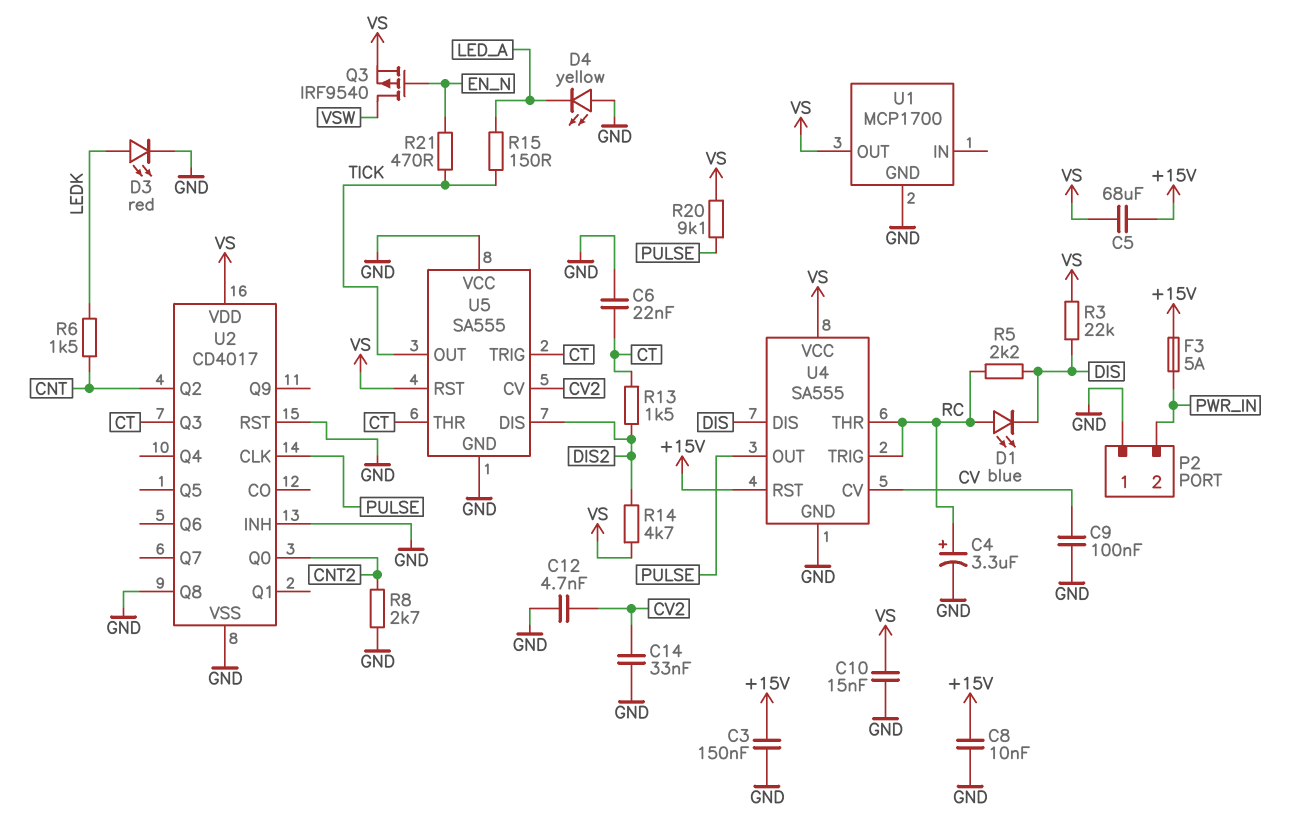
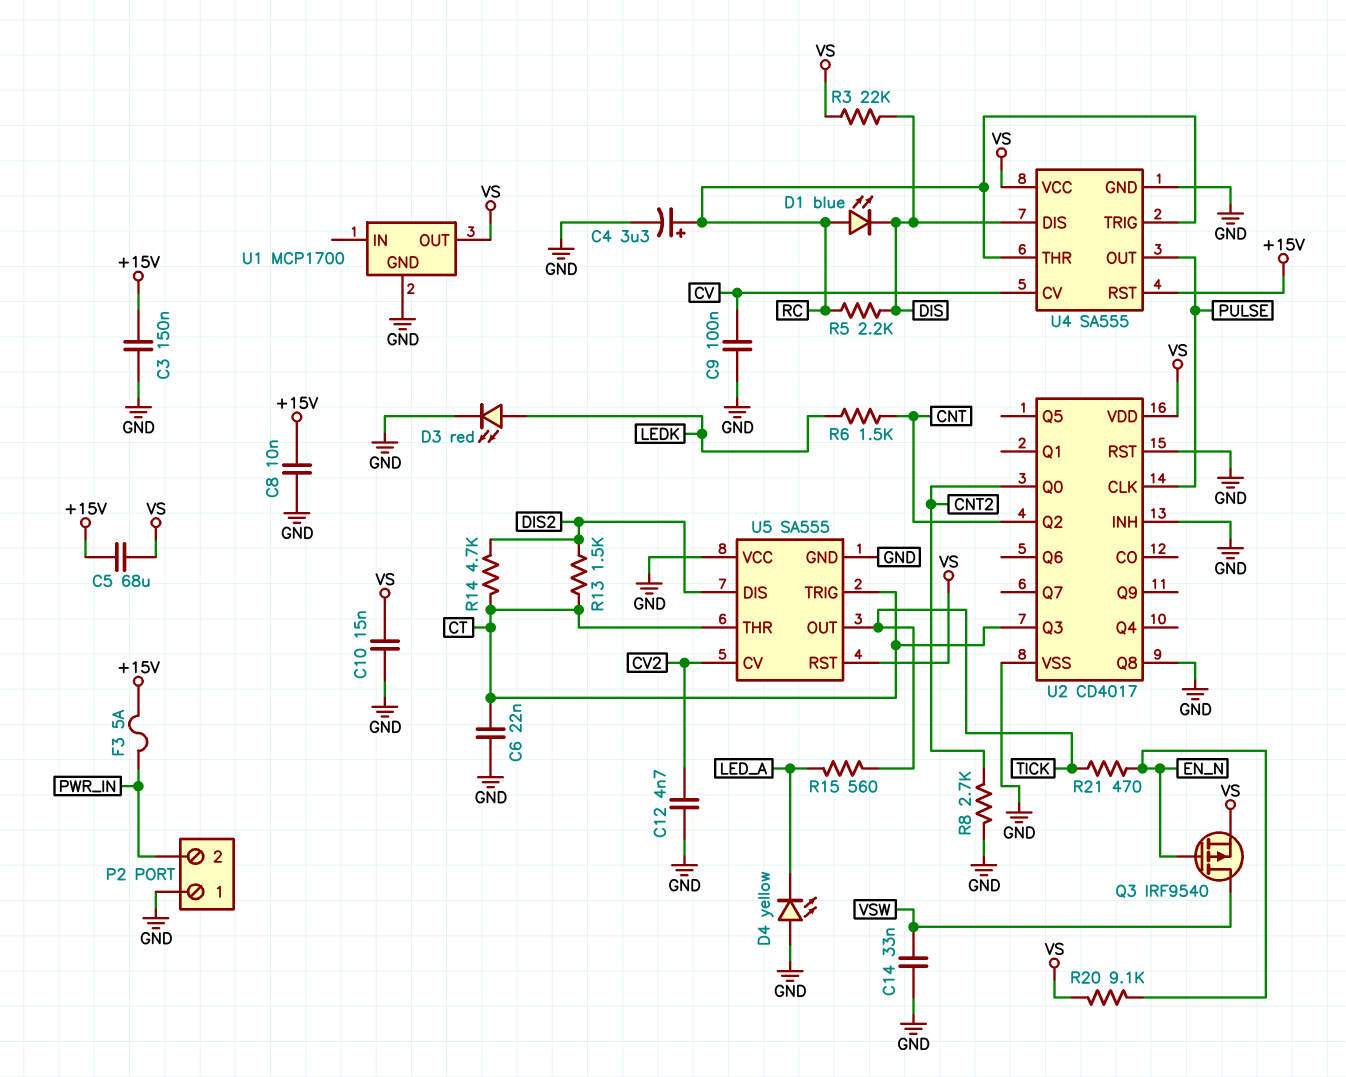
C14: 33nF (CV2, GND) -> 33nF (GND, VSW)
R14: 4.7k (DIS2, VS) -> 4.7k (CT, DIS2)
R15: 150 (LED_A, TICK) -> 560 (LED_A, TICK)
R20: 9.1k (PULSE, VS) -> 9.1k (EN_N, VS)

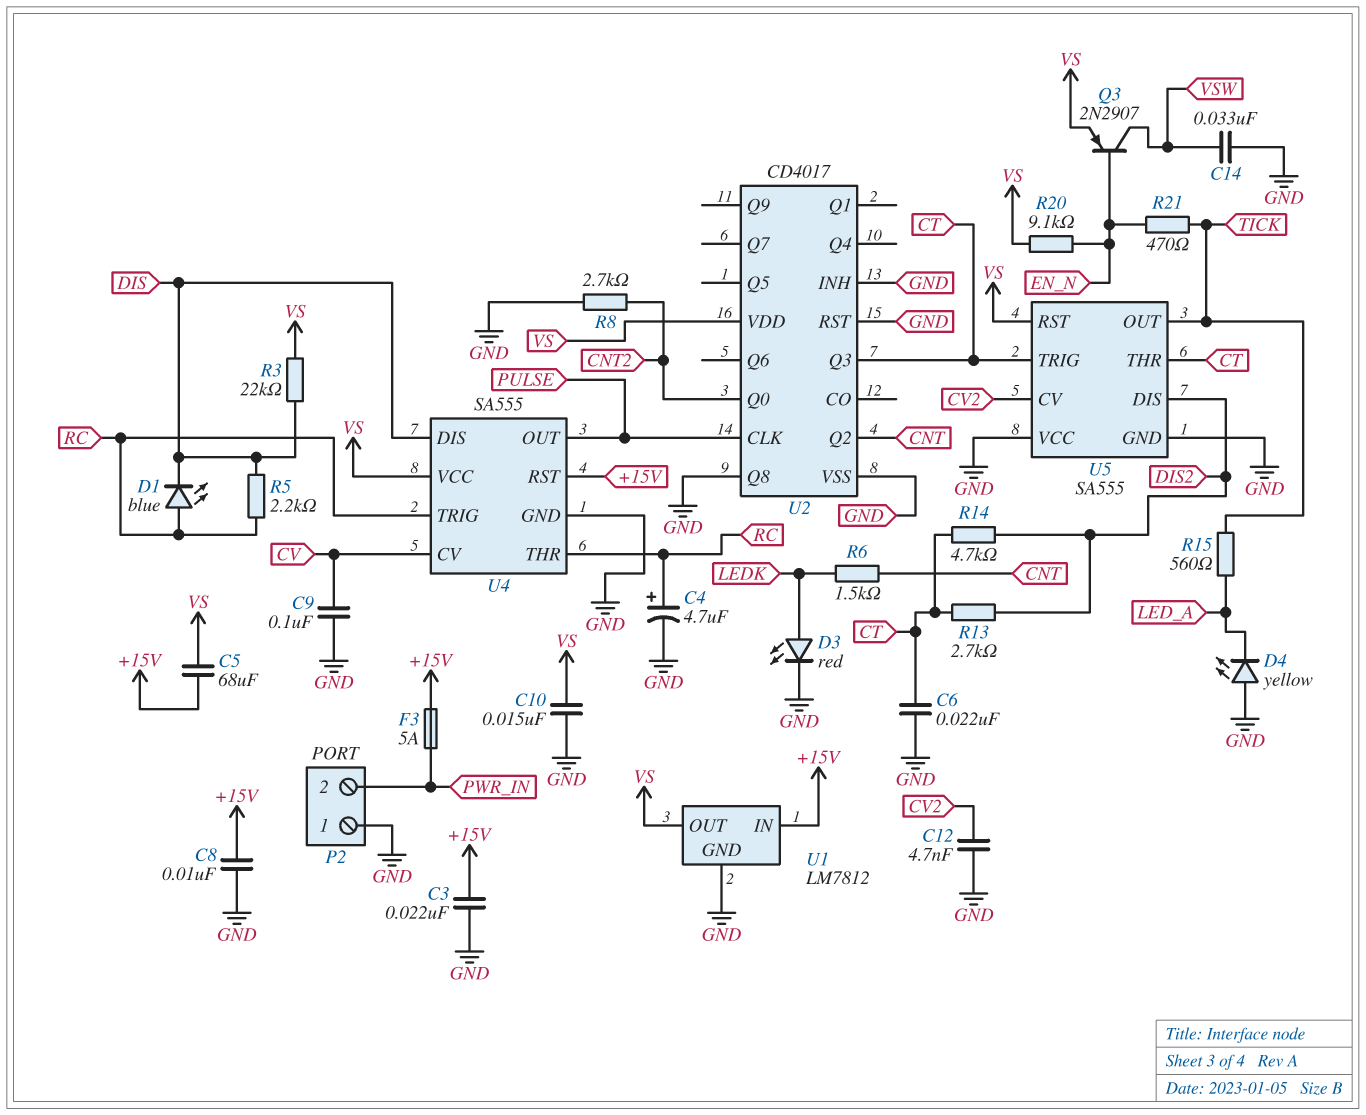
C3: 150nF (+15V, GND) -> 22nF (+15V, GND)
C4: 3.3uF (plus RC, minus GND) -> 4.7uF (plus RC, minus GND)
Q3: PMOS IRF9540 (G EN_N, D VSW, S VS) -> PNP 2N2907 (B EN_N, C VSW, E VS)
R13: 1.5k (CT, DIS2) -> 2.7k (CT, DIS2)
U1: MCP1700 -> LM7812
U1 pin IN: none -> +15V

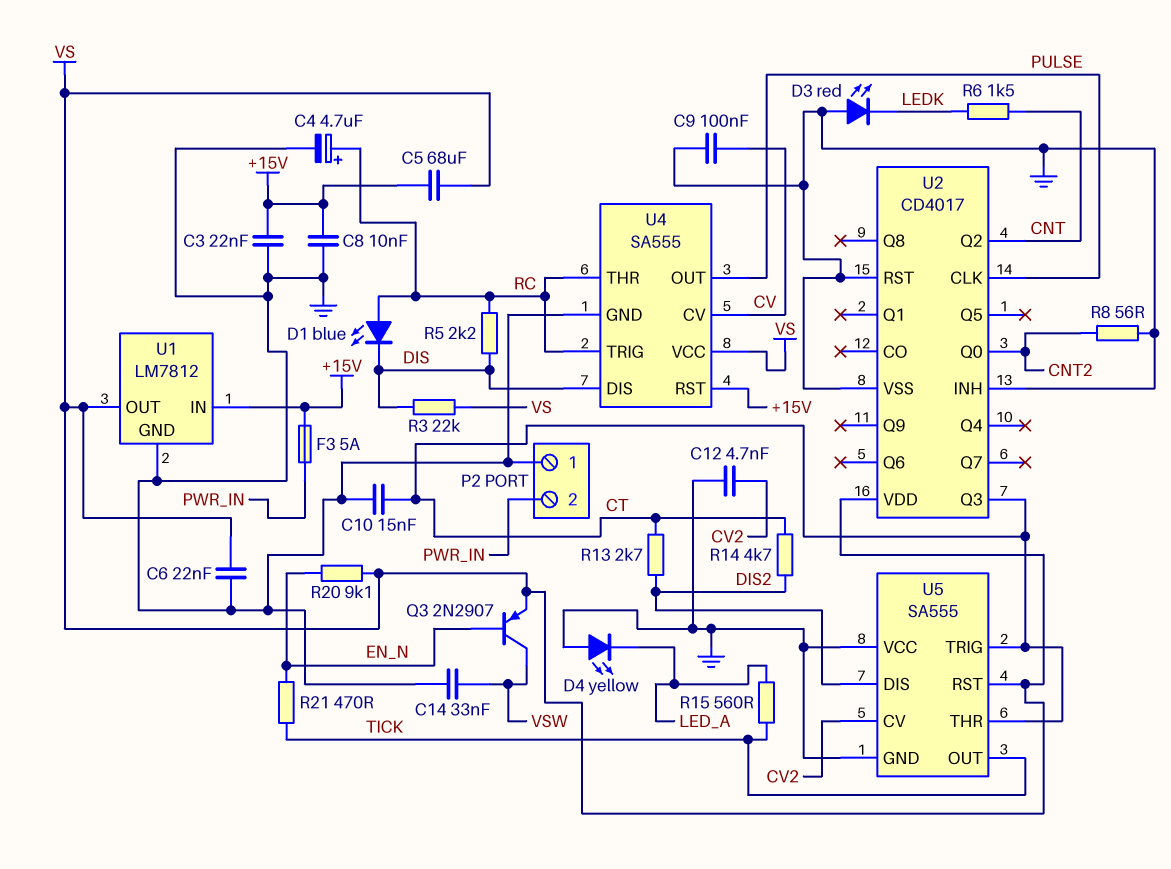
C6: 22nF (CT, GND) -> 22nF (GND, VS)
C10: 15nF (GND, VS) -> 15nF (CT, GND)
D3: LED red (A LEDK, K GND) -> LED red (A GND, K LEDK)
R8: 2.7k (CNT2, GND) -> 56 (CNT2, GND)
U2 pin Q8: GND -> none

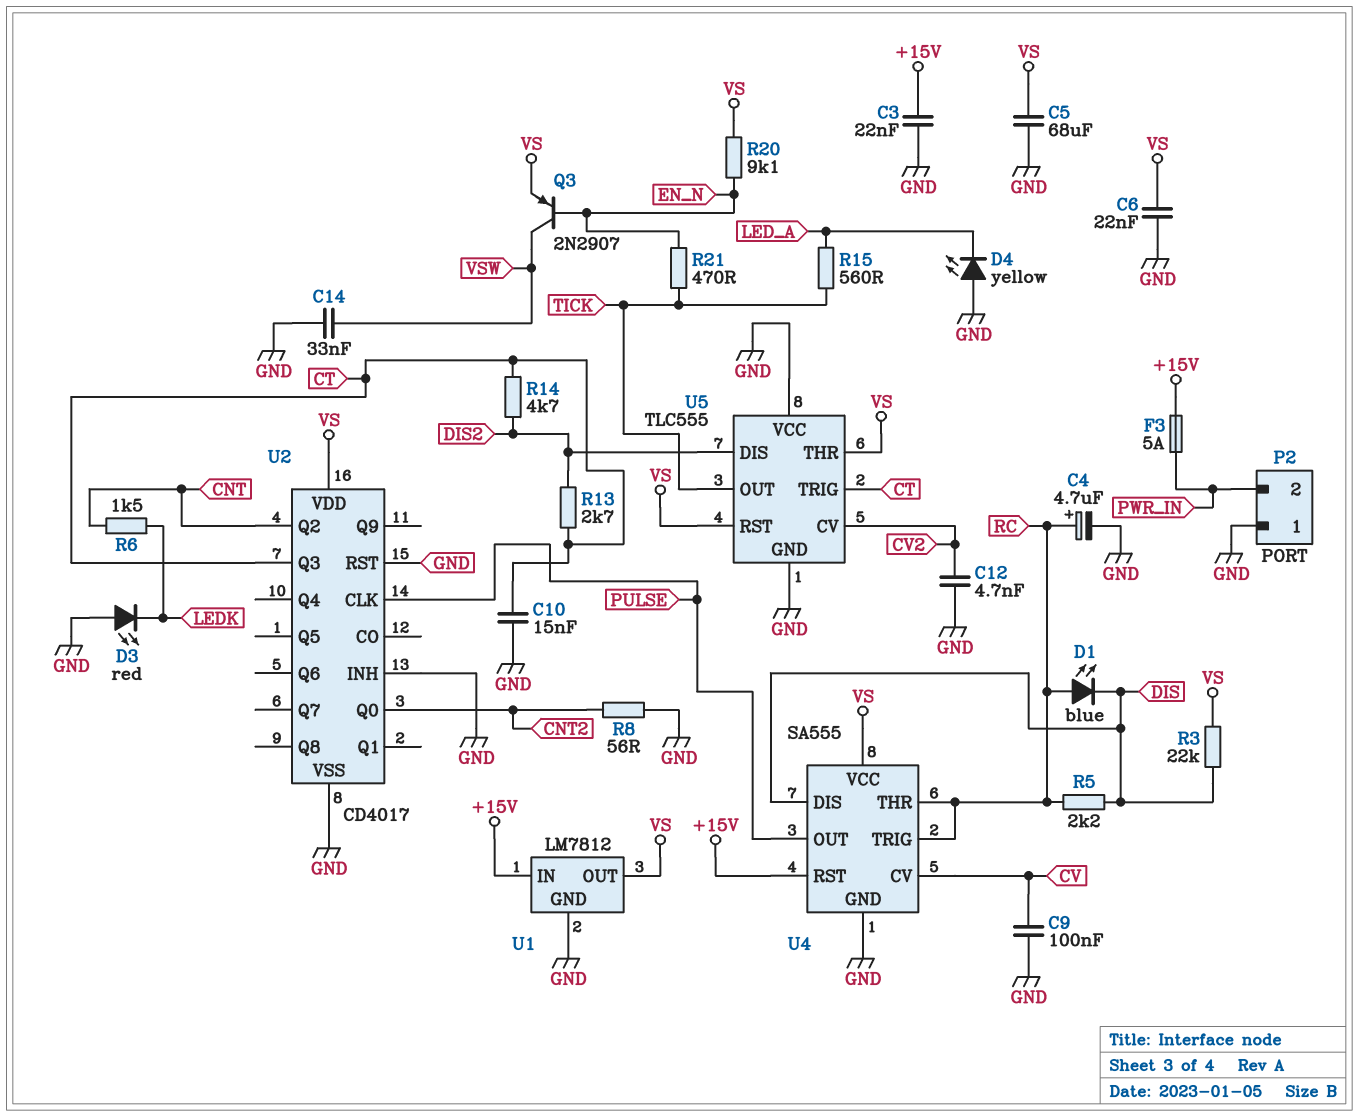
C5: 68uF (+15V, VS) -> 68uF (GND, VS)
C8: 10nF (+15V, GND) -> none
U5: SA555 -> TLC555
U5 pin THR: CT -> VS

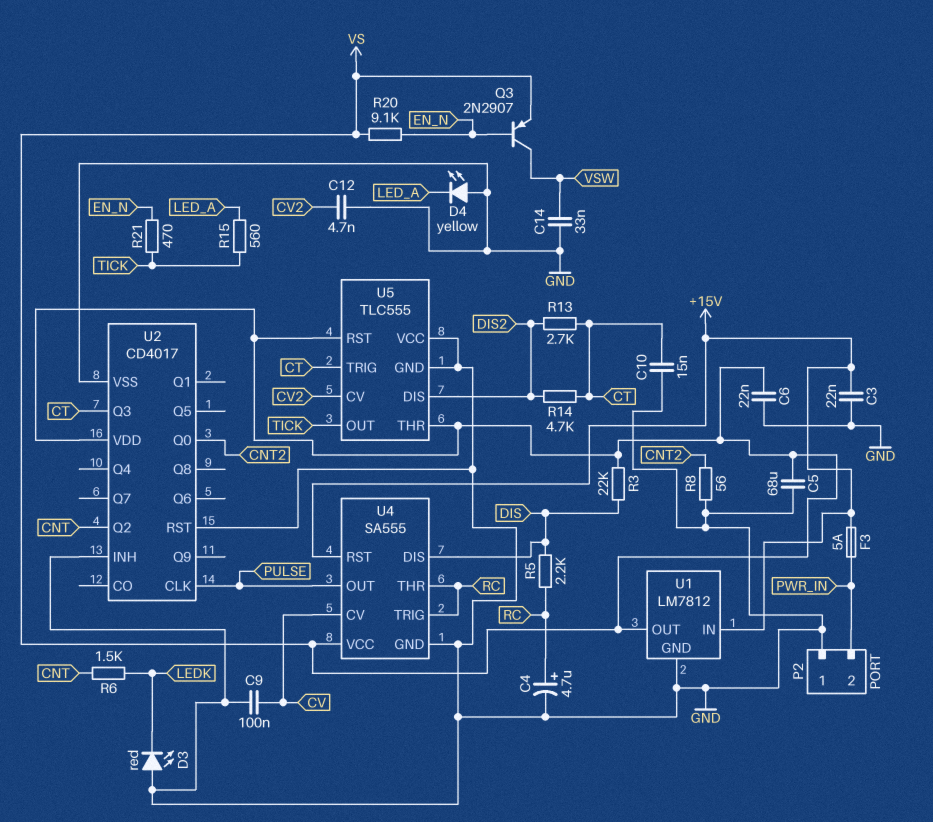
D1: LED blue (A RC, K DIS) -> none

